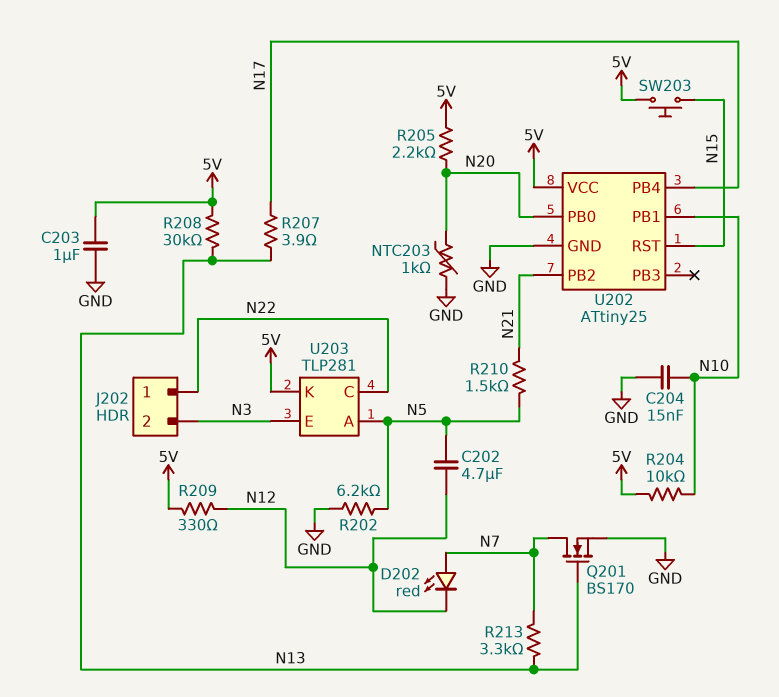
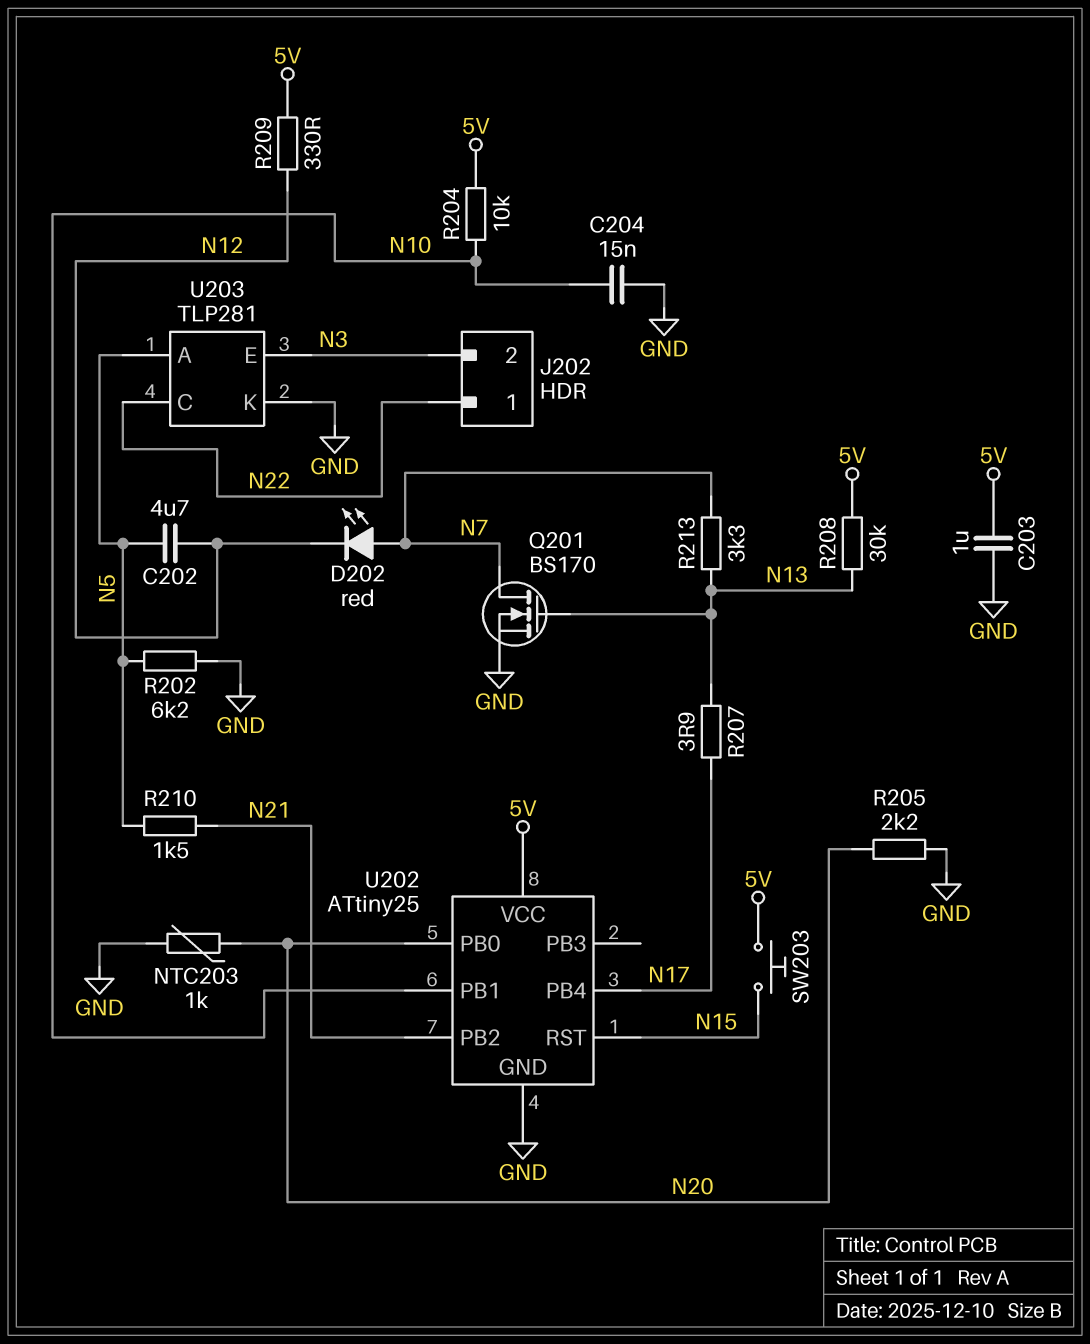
R205: 2.2k (5V, N20) -> 2.2k (GND, N20)
U203 pin K: 5V -> GND

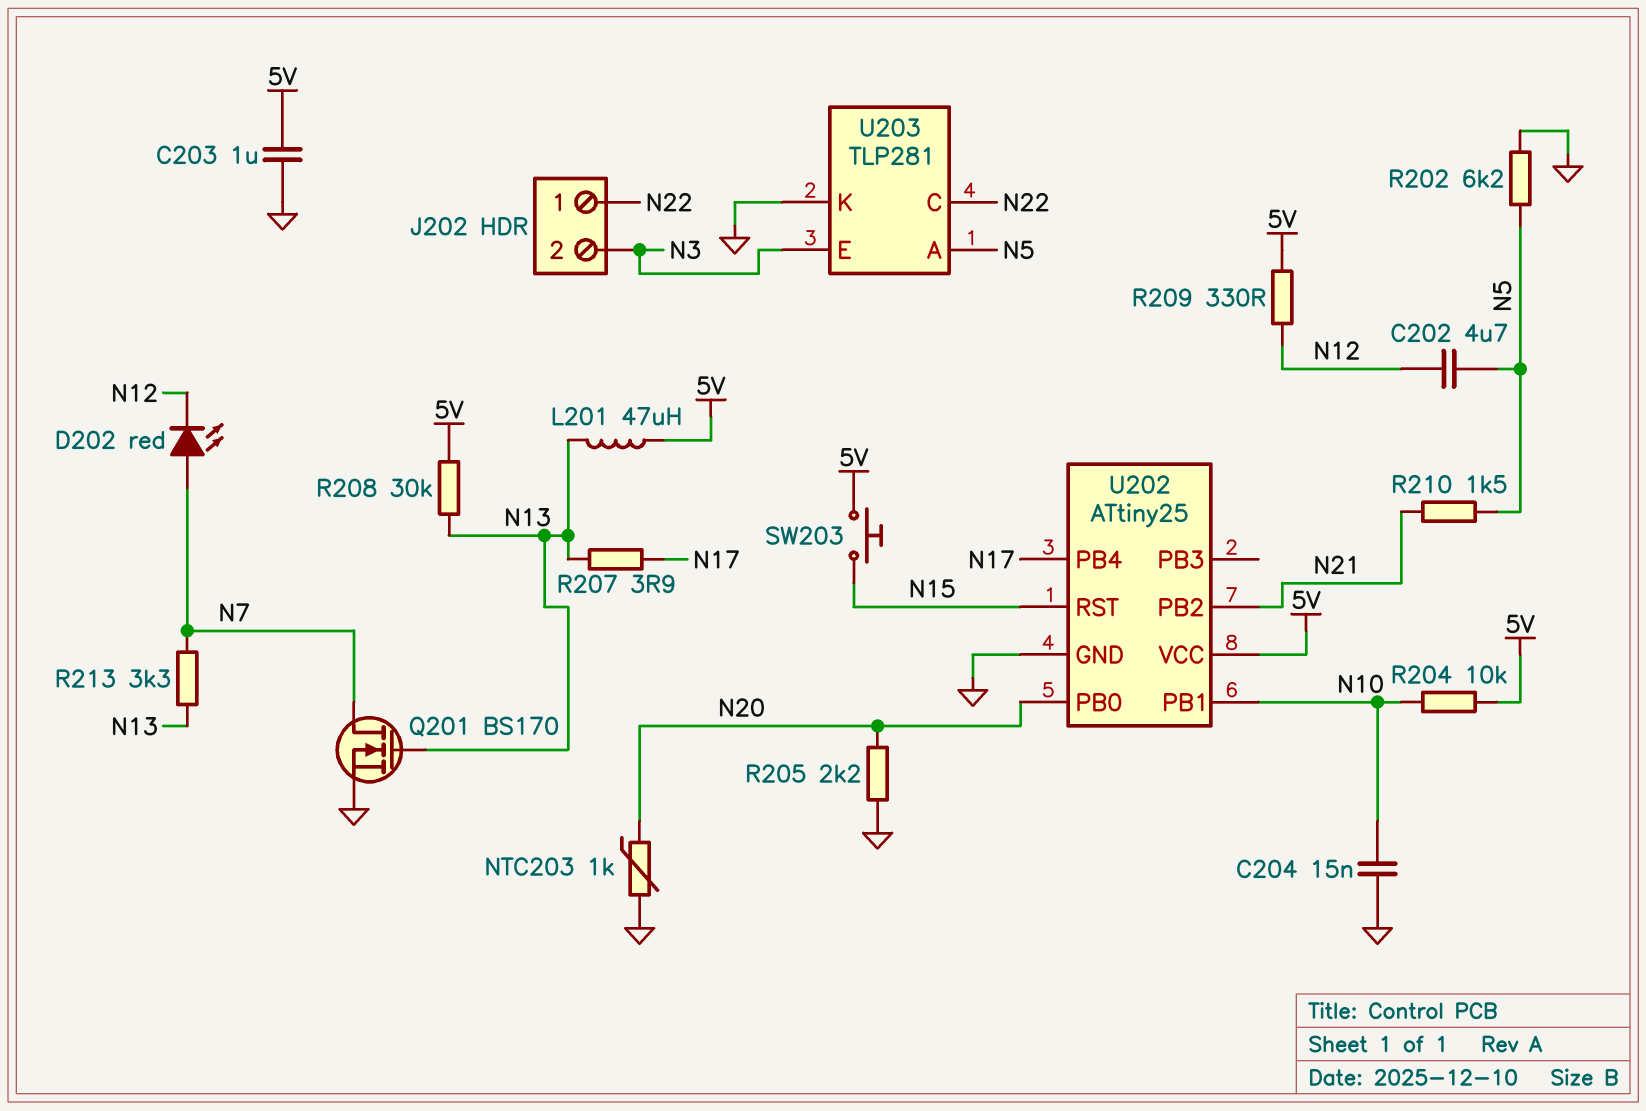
L201: none -> 47uH (5V, N13)

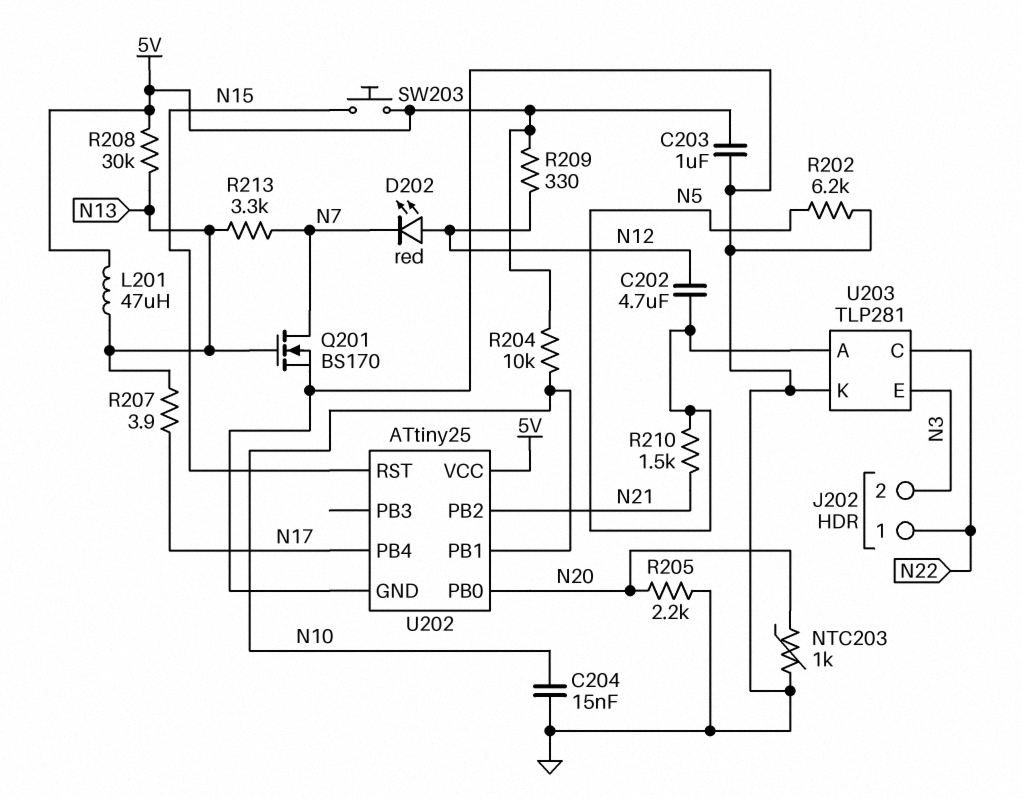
D202: LED red (A N7, K N12) -> LED red (A N12, K N7)

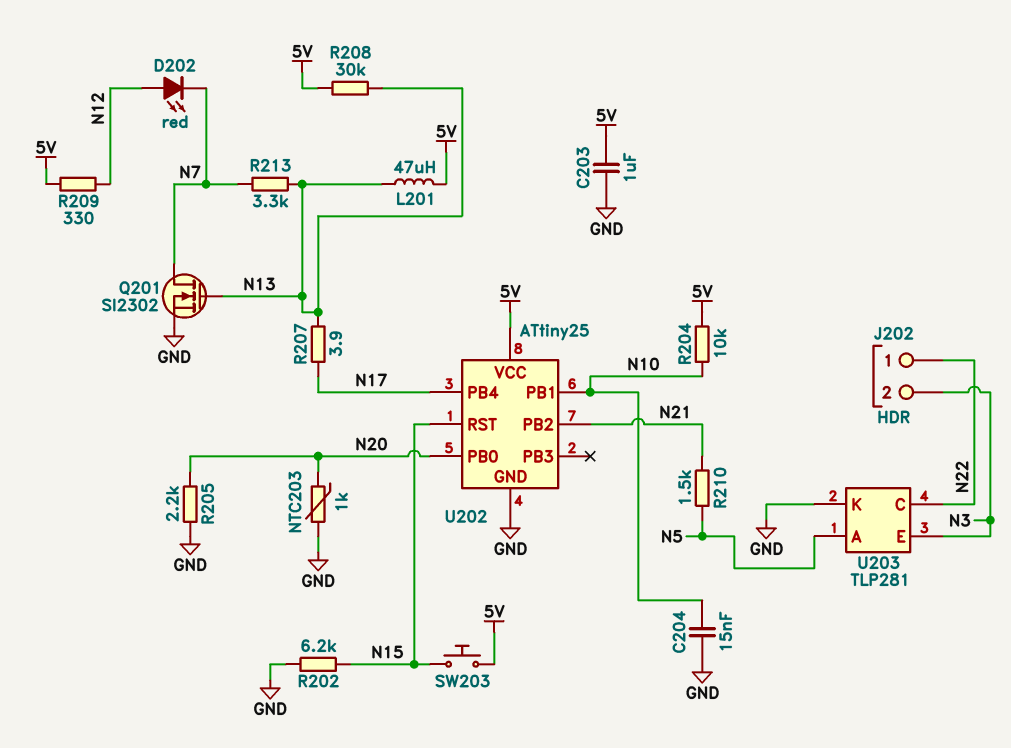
C202: 4.7uF (N5, N12) -> none
Q201: NMOS BS170 (G N13, D N7, S GND) -> NMOS SI2302 (G N13, D N7, S GND)
R202: 6.2k (GND, N5) -> 6.2k (GND, N15)

